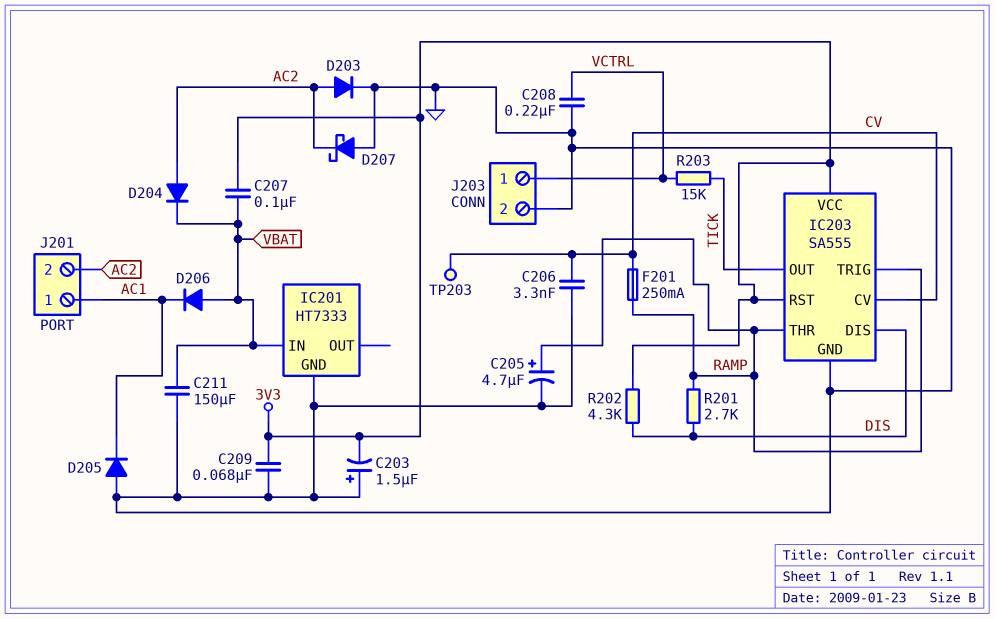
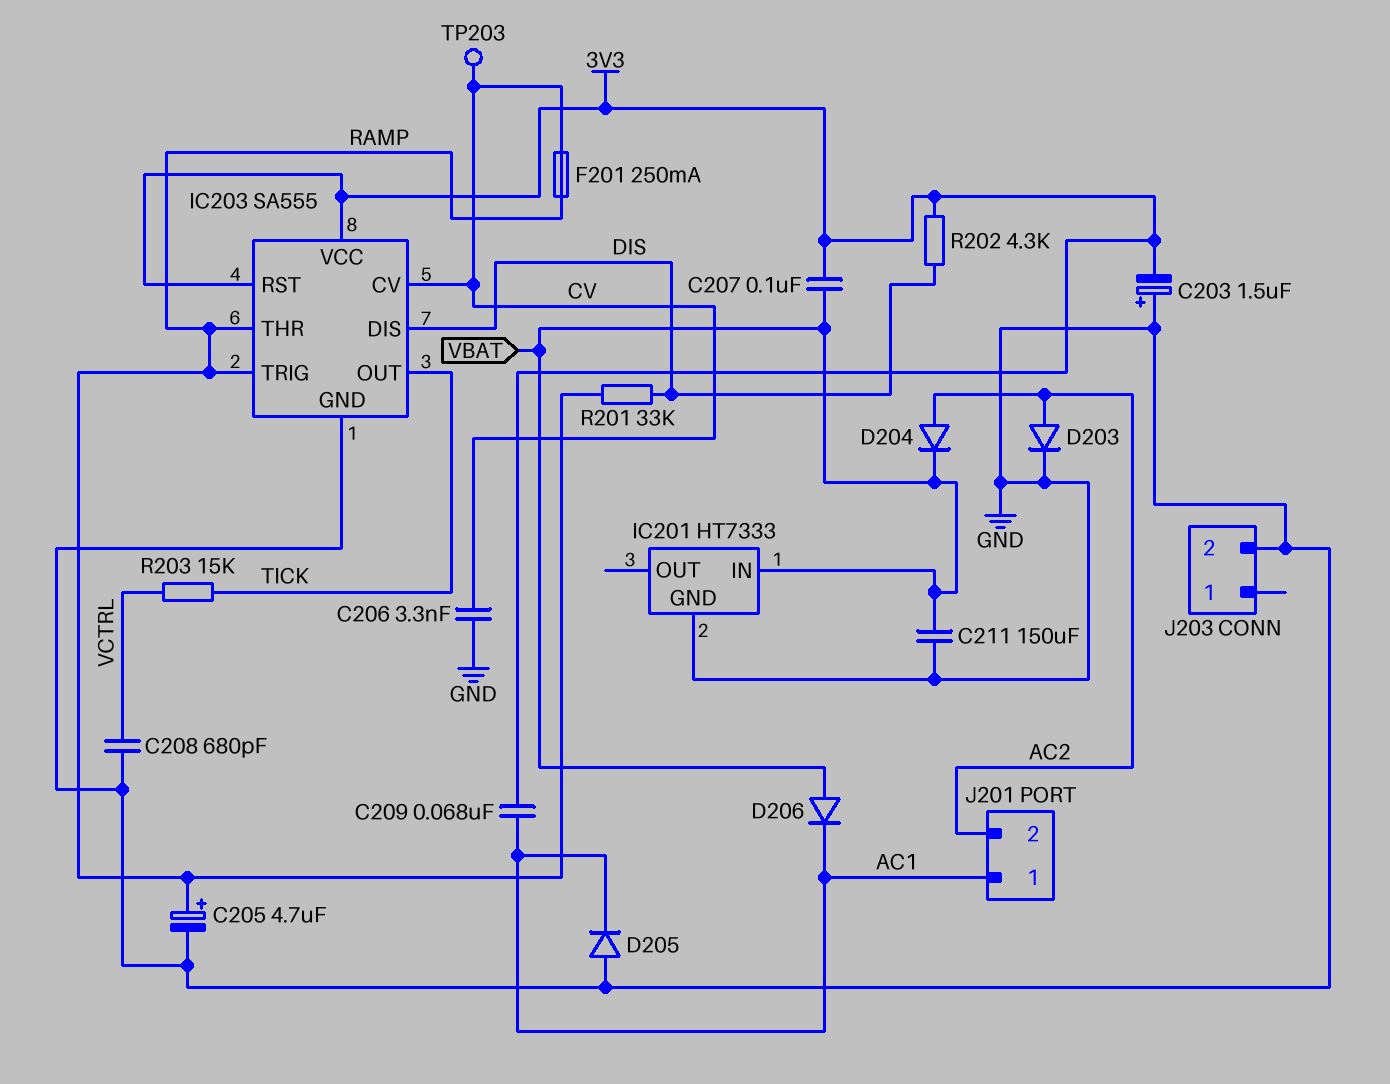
C208: 220nF (GND, VCTRL) -> 680pF (GND, VCTRL)
C209: 68nF (3V3, GND) -> 68nF (3V3, AC1)
D207: schottky (A GND, K AC2) -> none
J203 pin 1: VCTRL -> none
R201: 2.7k (DIS, RAMP) -> 33k (DIS, RAMP)

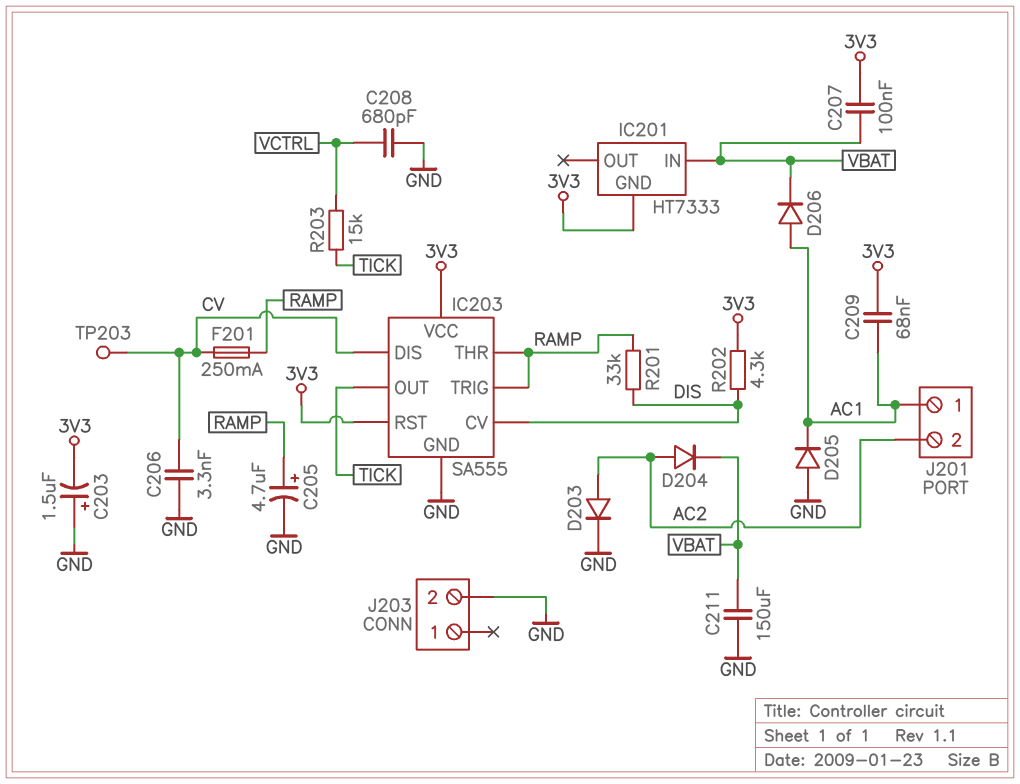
D206: diode (A VBAT, K AC1) -> diode (A AC1, K VBAT)
IC201 pin GND: GND -> 3V3
IC203 pin CV: CV -> DIS
IC203 pin DIS: DIS -> CV

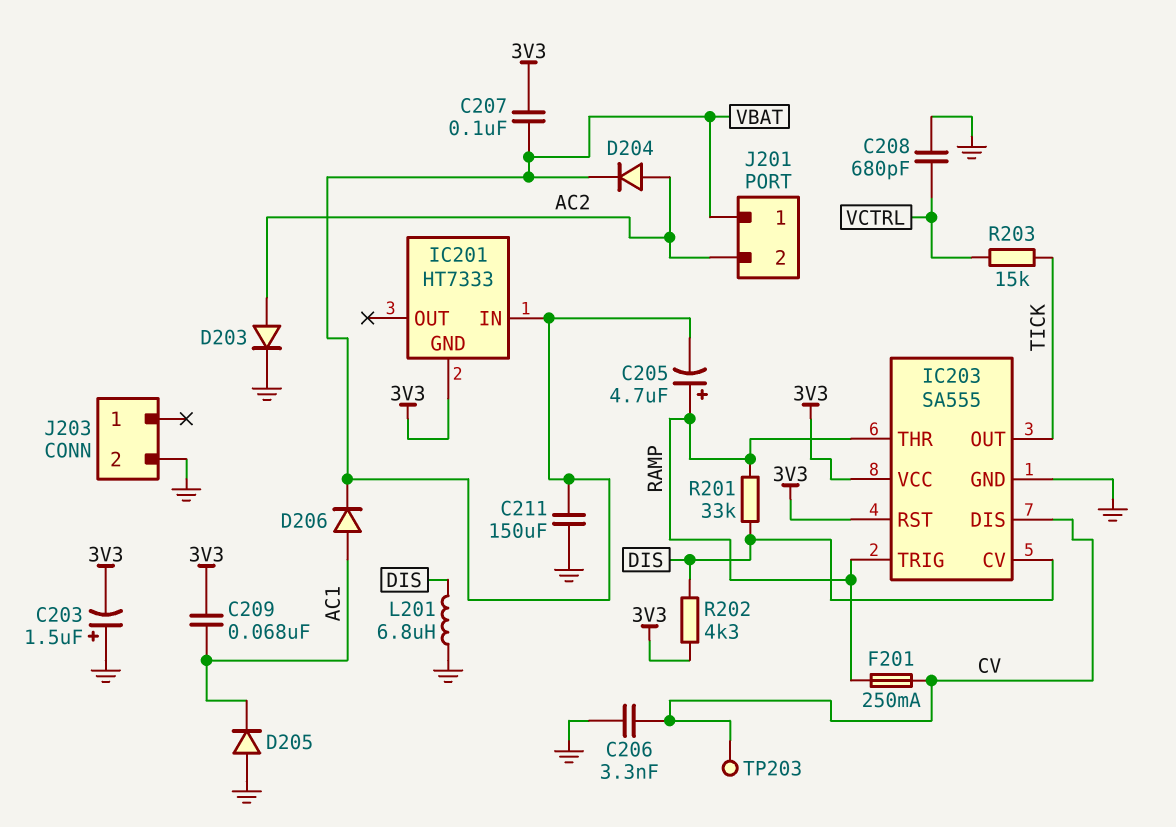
C205: 4.7uF (plus RAMP, minus GND) -> 4.7uF (plus RAMP, minus VBAT)
J201 pin 1: AC1 -> VBAT
L201: none -> 6.8uH (DIS, GND)

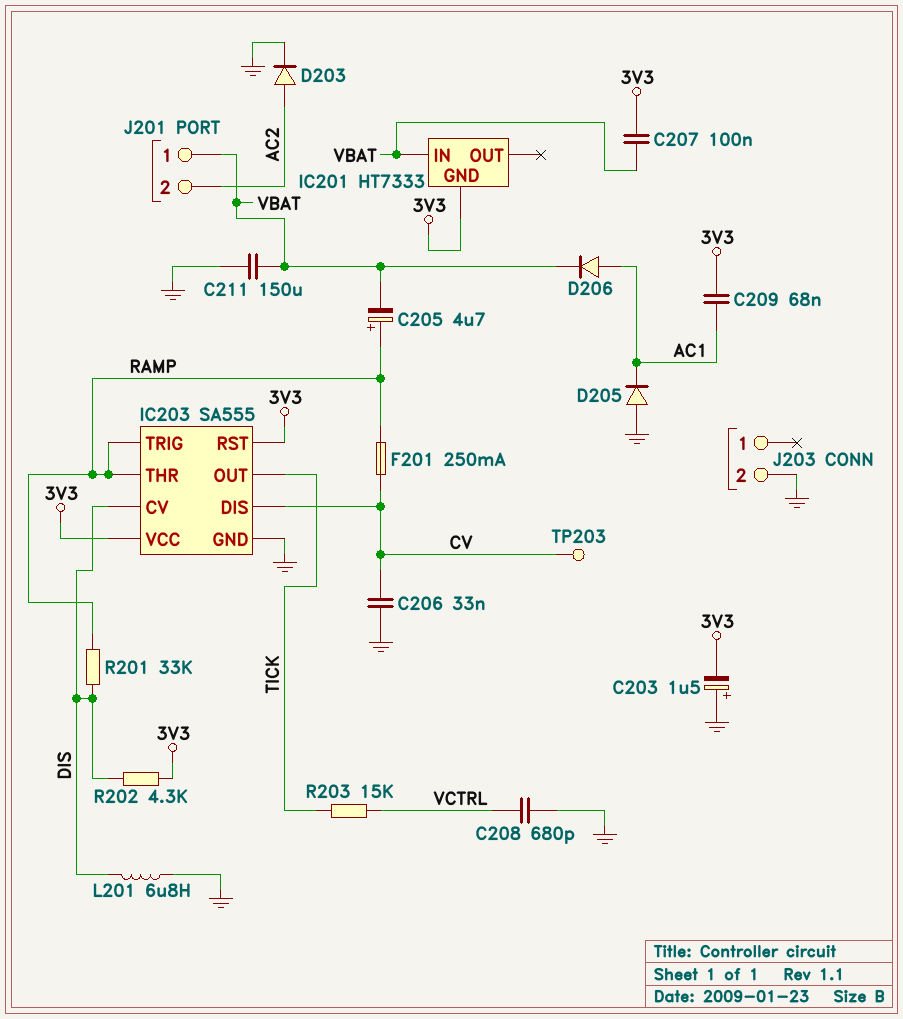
C206: 3.3nF (CV, GND) -> 33nF (CV, GND)
D204: diode (A AC2, K VBAT) -> none

